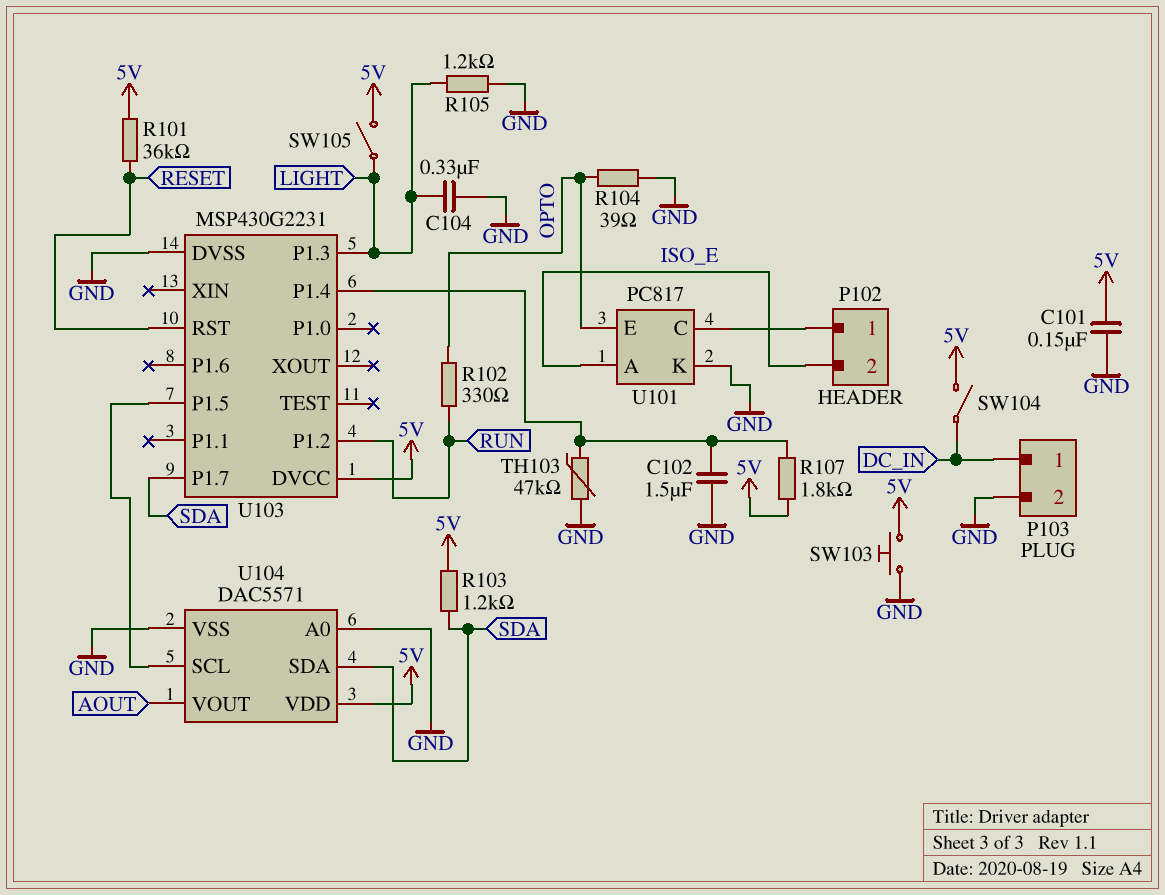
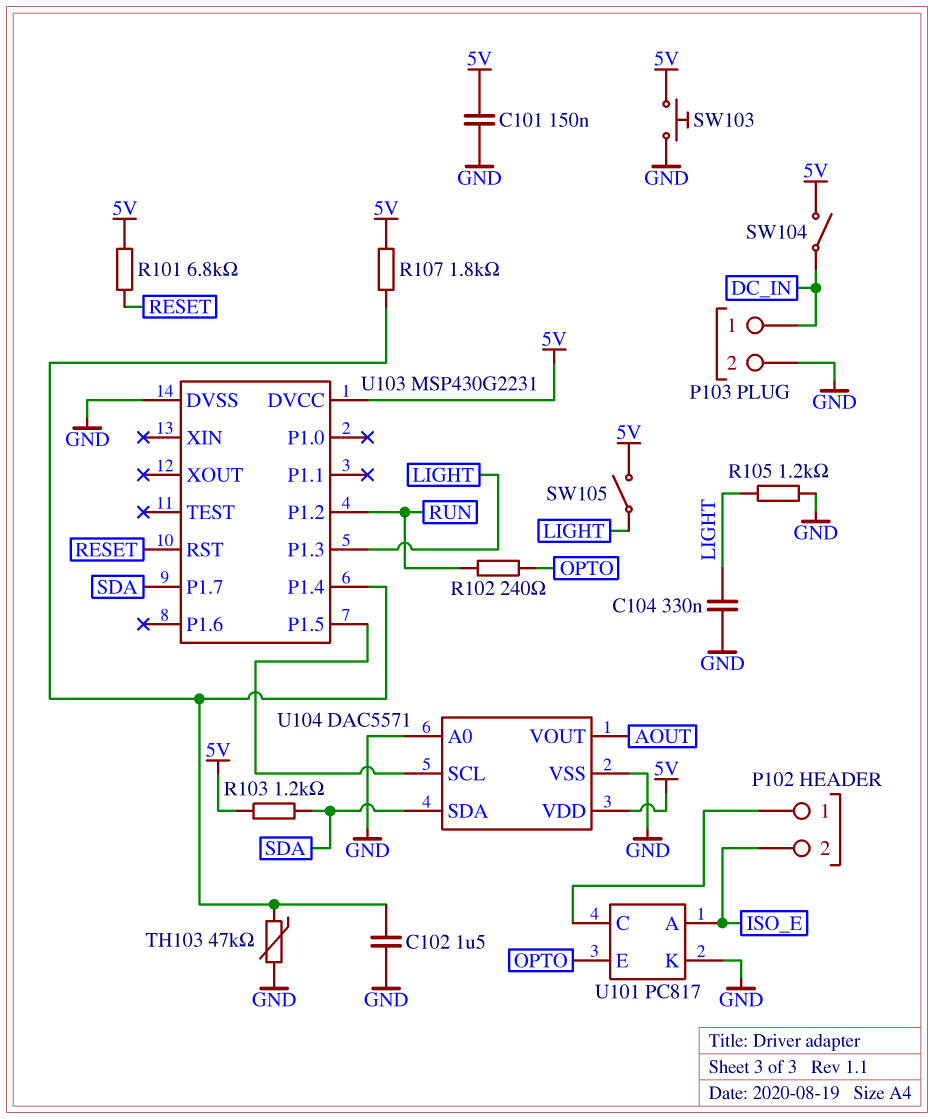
R101: 36k (5V, RESET) -> 6.8k (5V, RESET)
R102: 330 (OPTO, RUN) -> 240 (OPTO, RUN)
R104: 39 (GND, OPTO) -> none

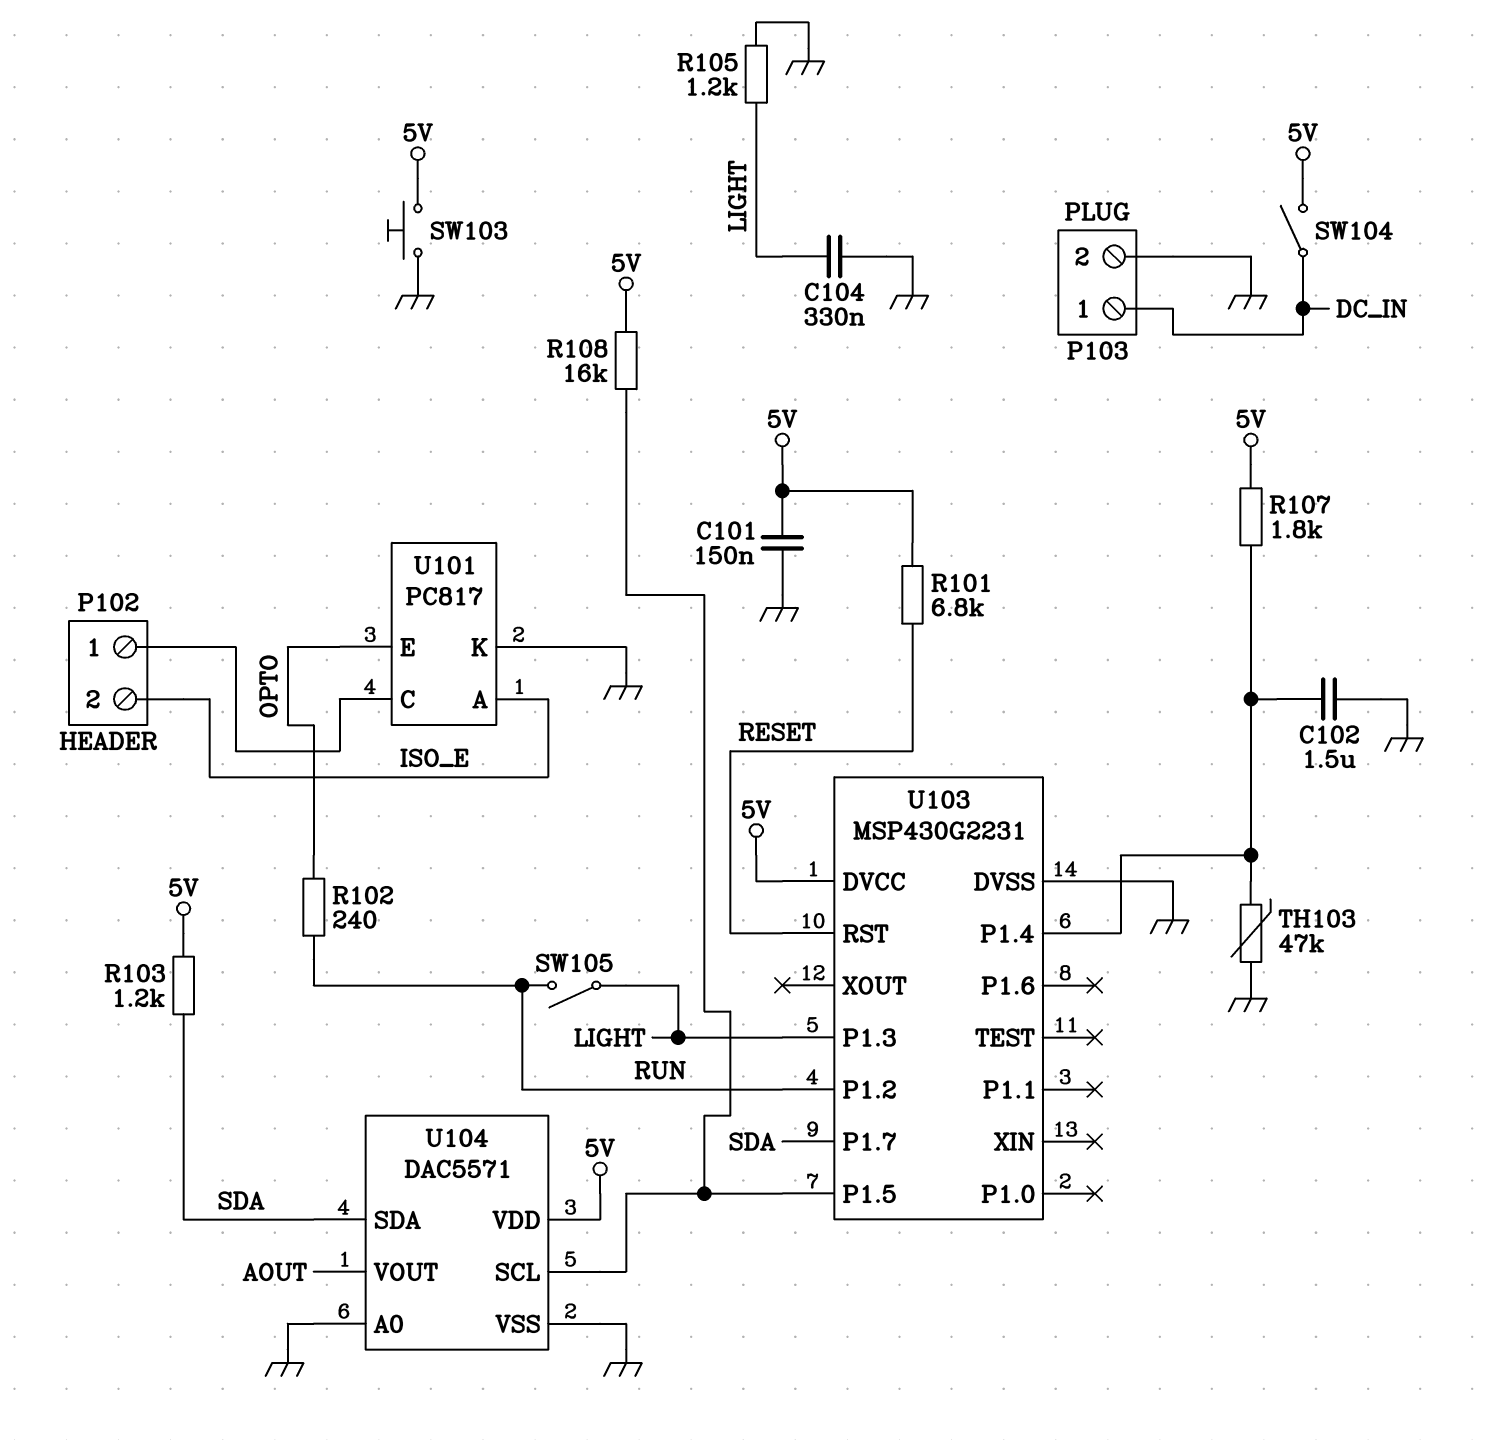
R108: none -> 16k (5V, U103/P1.5)
SW105: switch (5V, LIGHT) -> switch (LIGHT, RUN)

